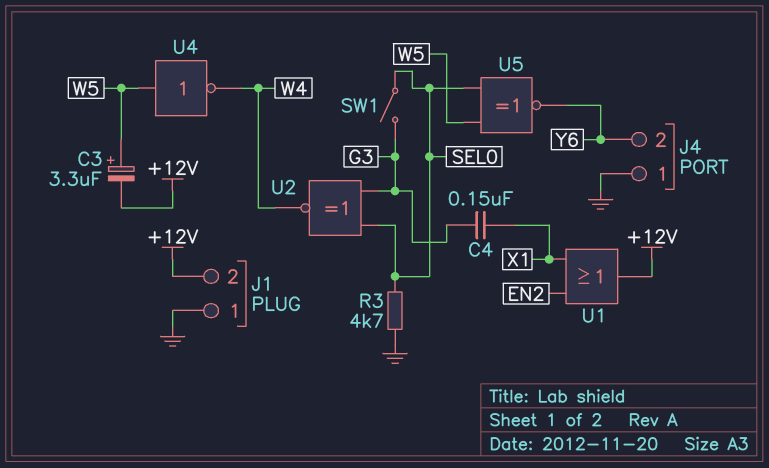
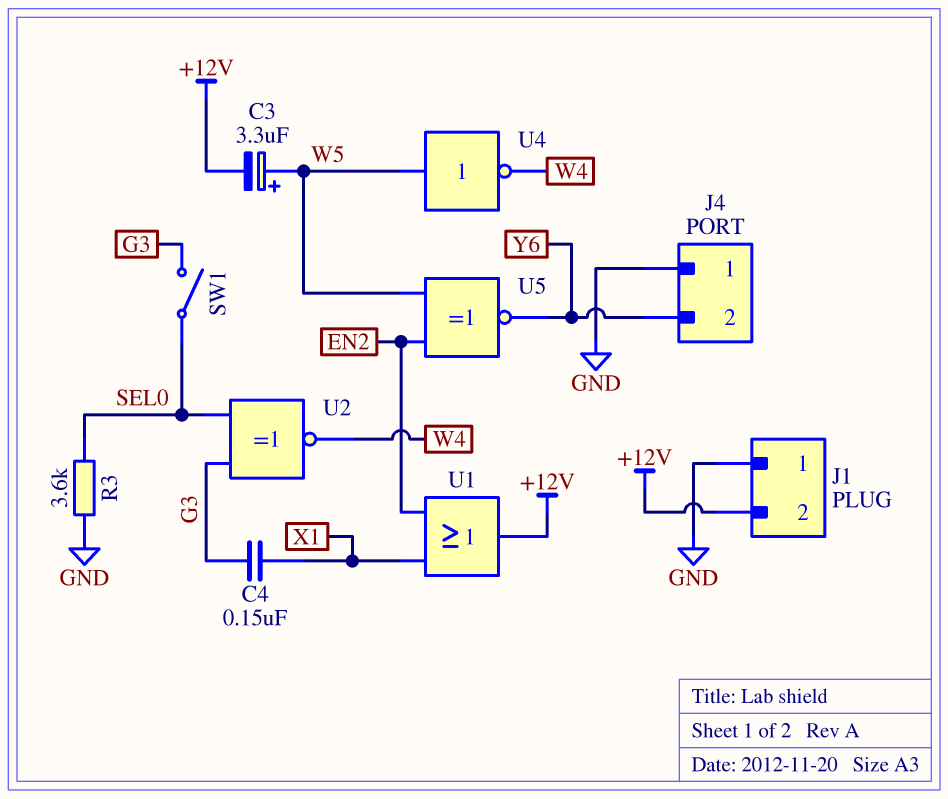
R3: 4.7k (GND, SEL0) -> 3.6k (GND, SEL0)
U5: XNOR (in SEL0, in W5, out Y6) -> XNOR (in EN2, in W5, out Y6)

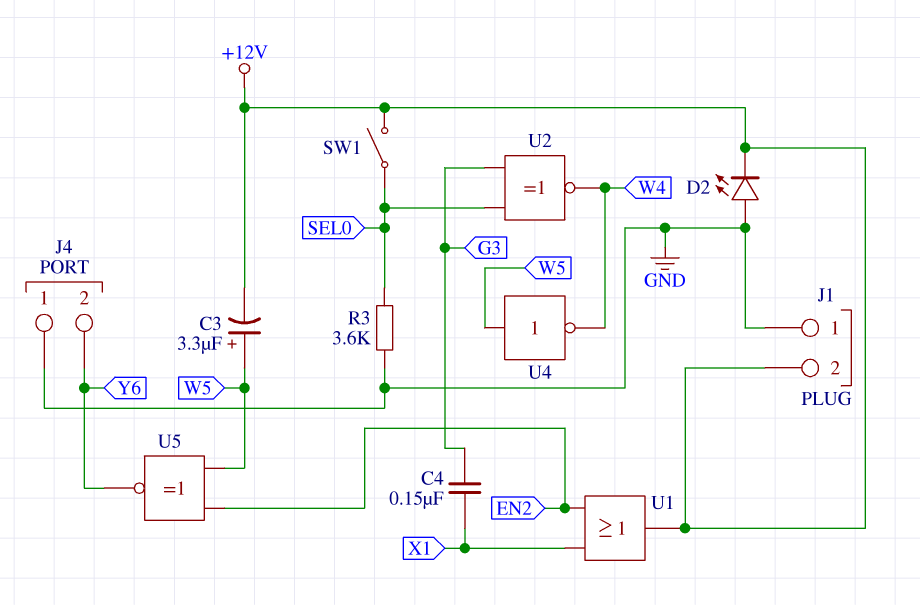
D2: none -> LED (A GND, K +12V)
SW1: switch (G3, SEL0) -> switch (+12V, SEL0)

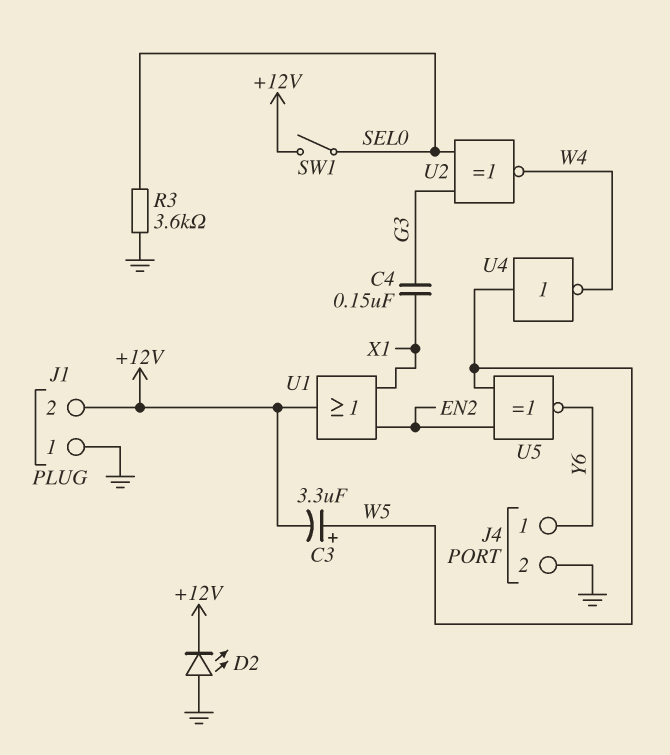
J4 pin 1: GND -> Y6
J4 pin 2: Y6 -> GND

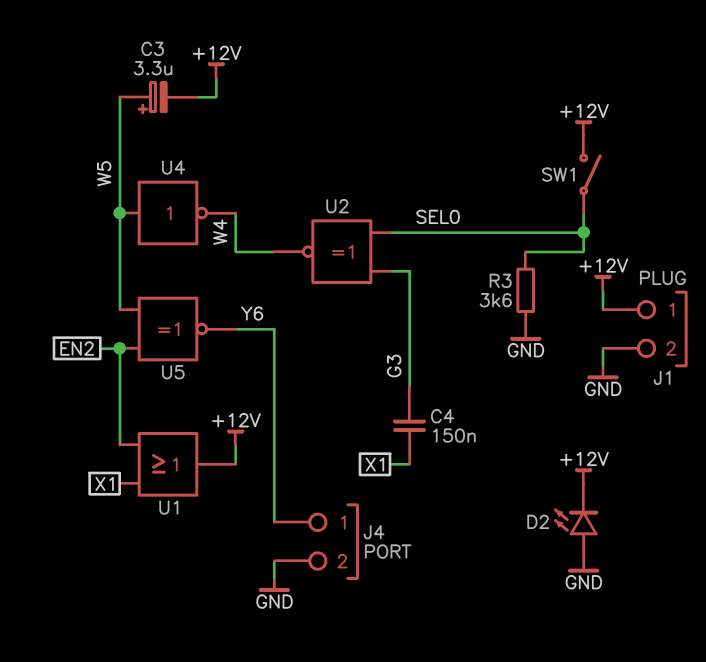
J1 pin 1: GND -> +12V
J1 pin 2: +12V -> GND

